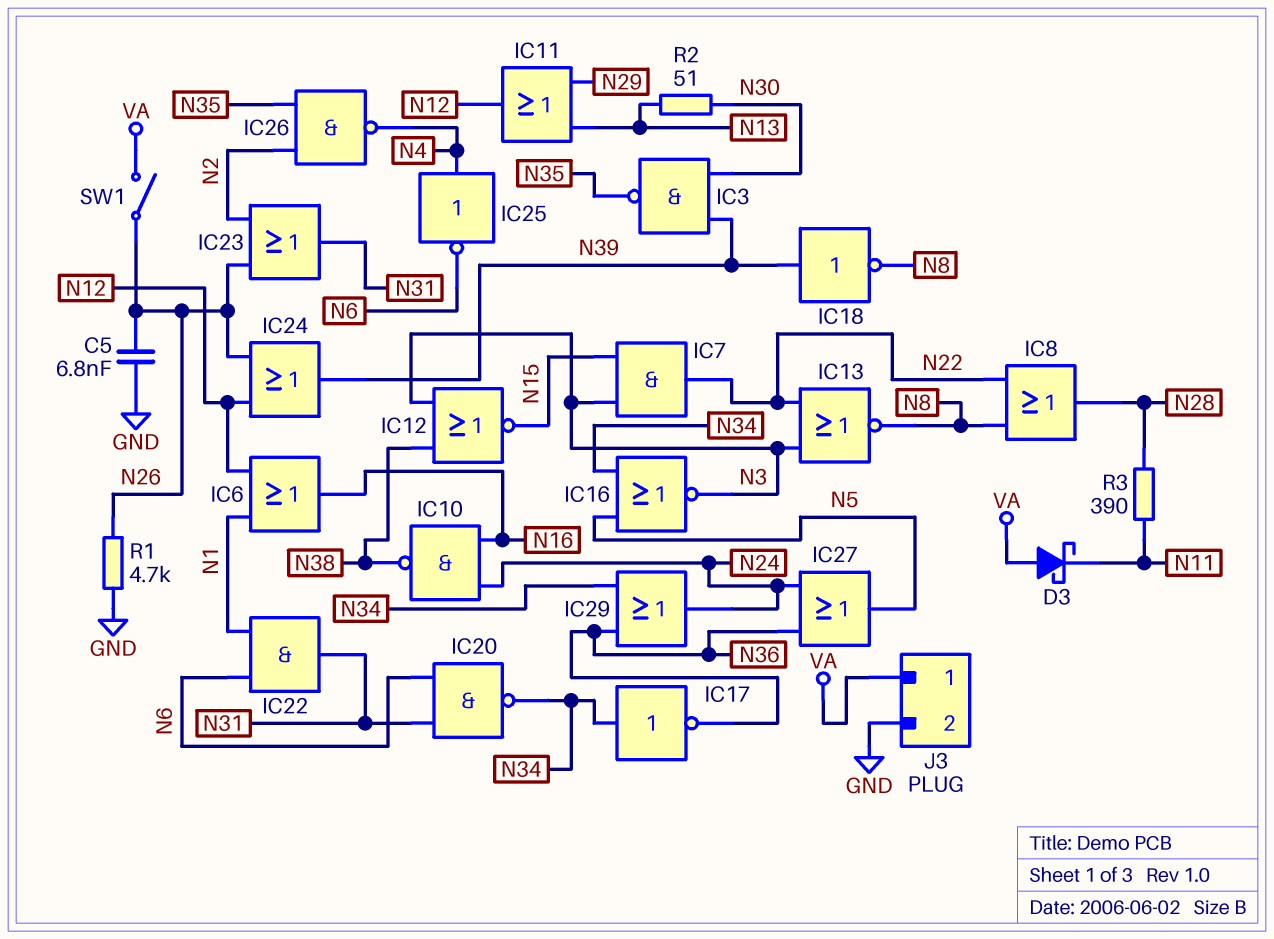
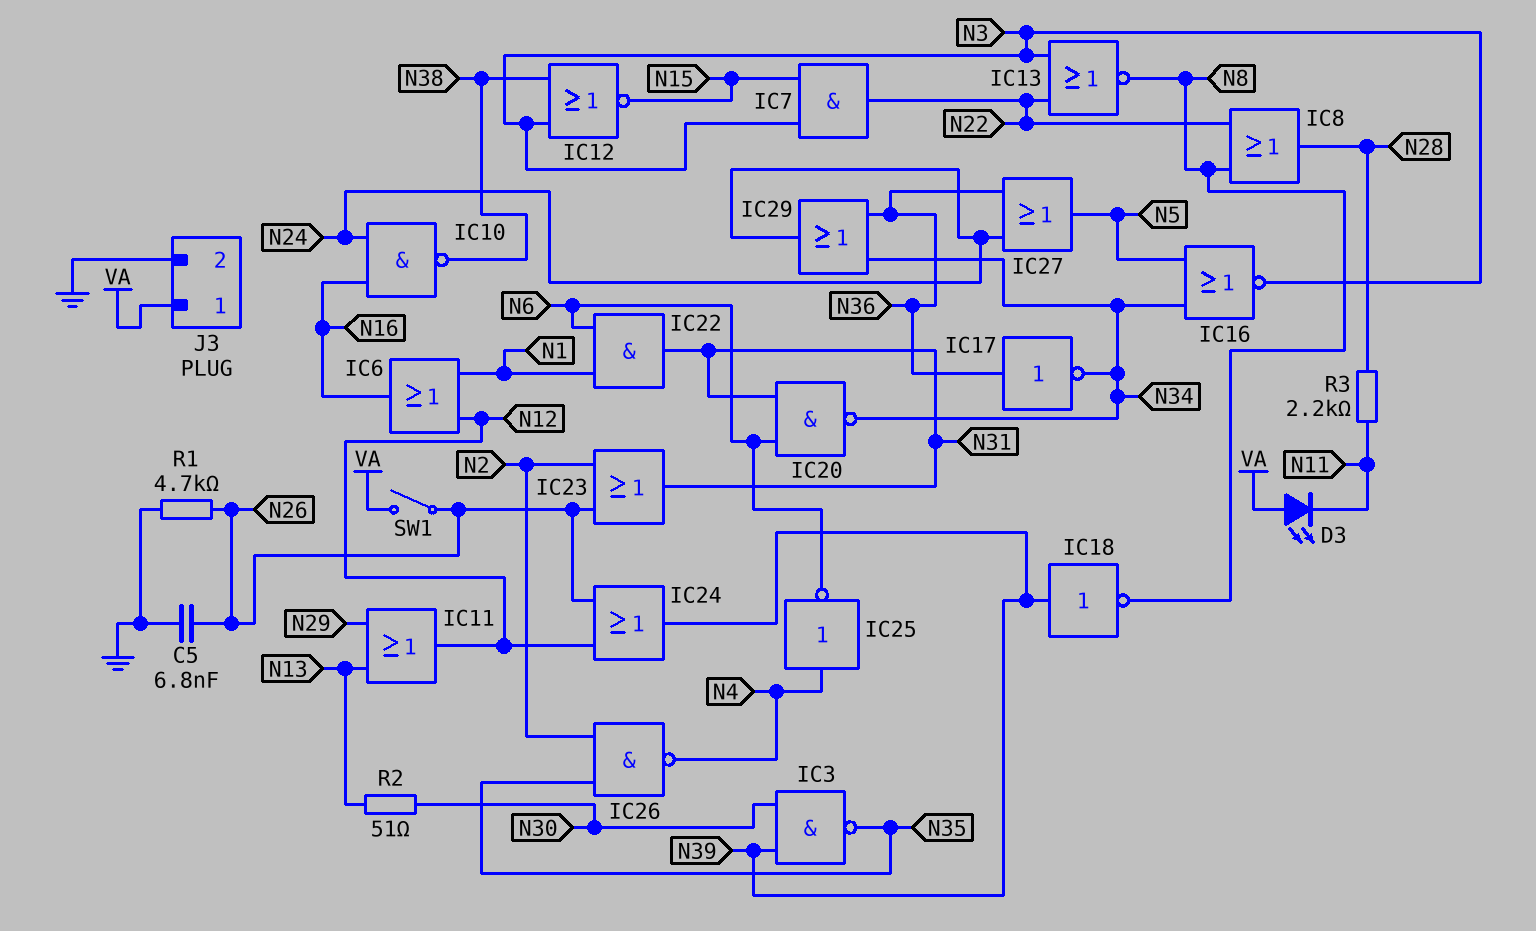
D3: schottky (A VA, K N11) -> LED (A VA, K N11)
IC17: NOT (in N34, out N36) -> NOT (in N36, out N34)
R3: 390 (N11, N28) -> 2.2k (N11, N28)

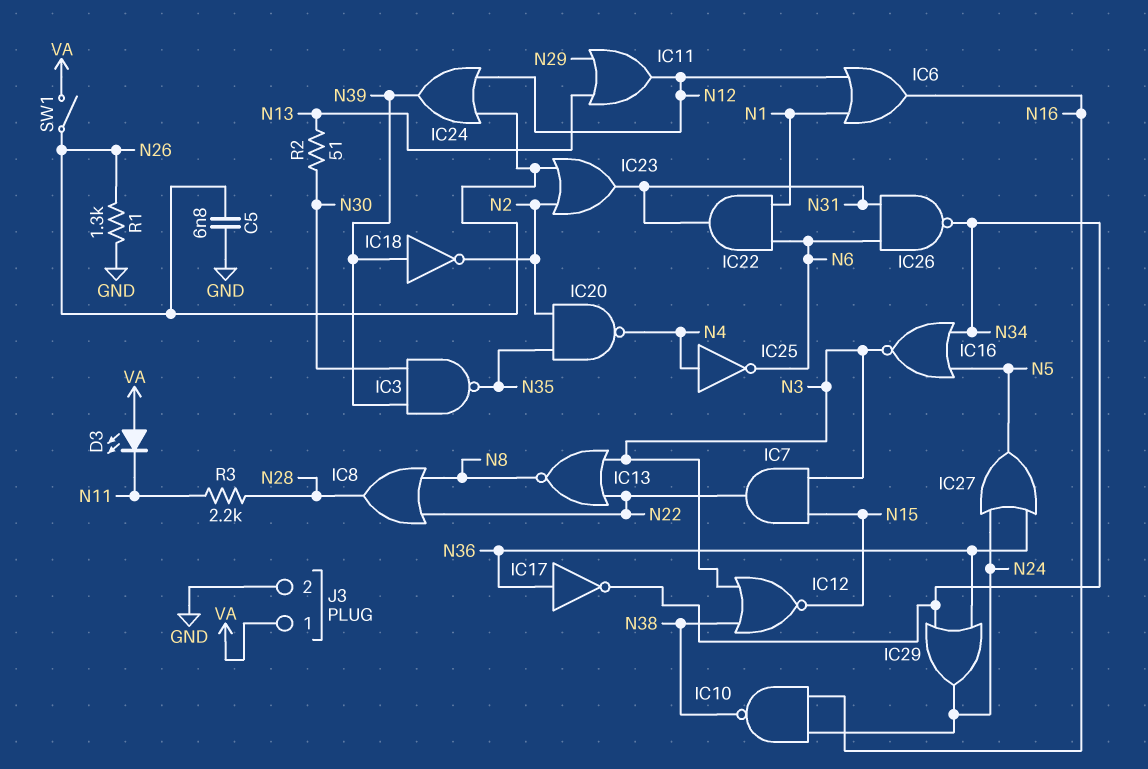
IC18: NOT (in N39, out N8) -> NOT (in N39, out N2)
IC20: NAND (in N6, in N31, out N34) -> NAND (in N2, in N35, out N4)
IC26: NAND (in N2, in N35, out N4) -> NAND (in N6, in N31, out N34)
R1: 4.7k (GND, N26) -> 1.3k (GND, N26)

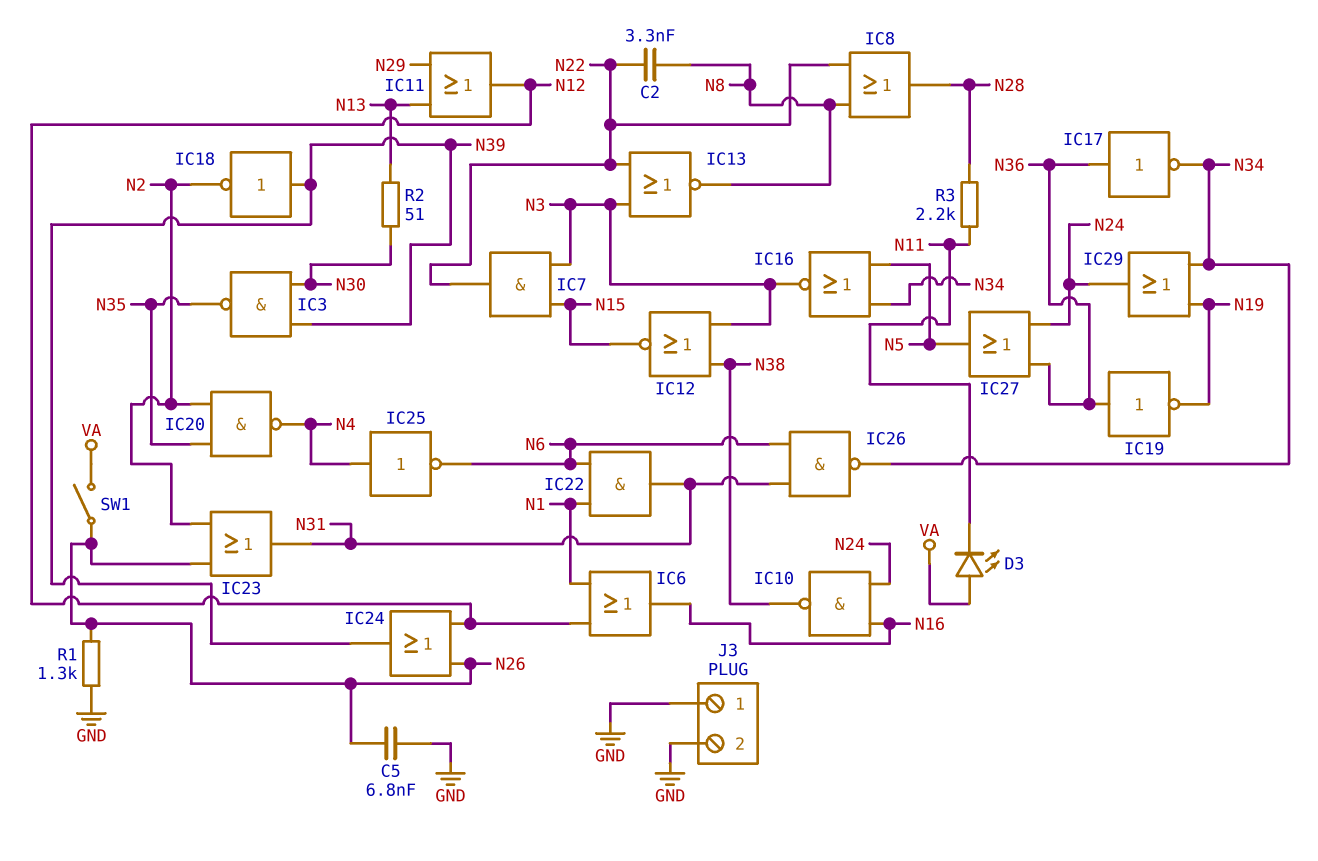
C2: none -> 3.3nF (N8, N22)
IC19: none -> NOT (in N36, out N19)
IC29: OR (in N34, in N36, out N24) -> OR (in N19, in N34, out N24)
J3 pin 1: VA -> GND

